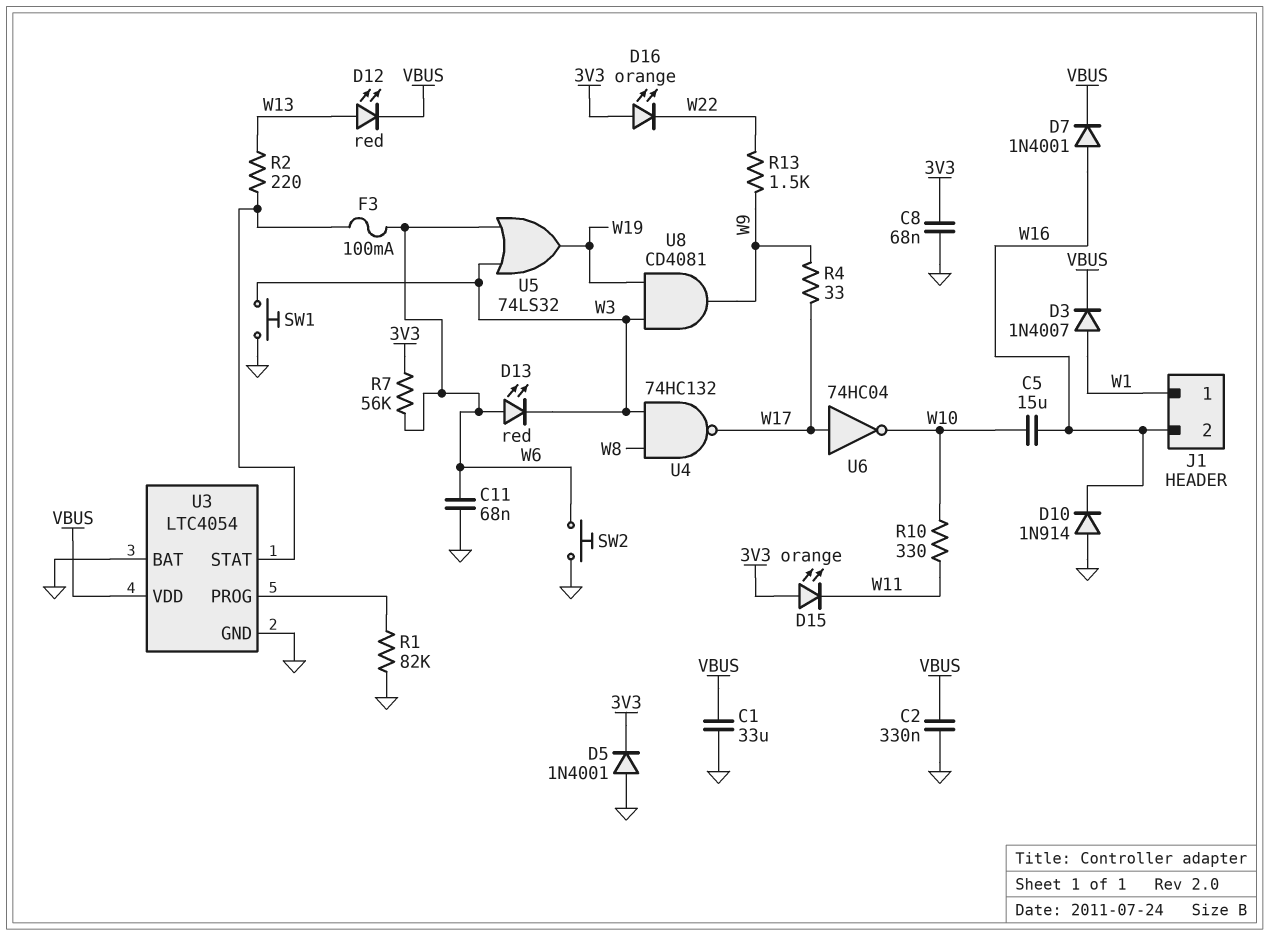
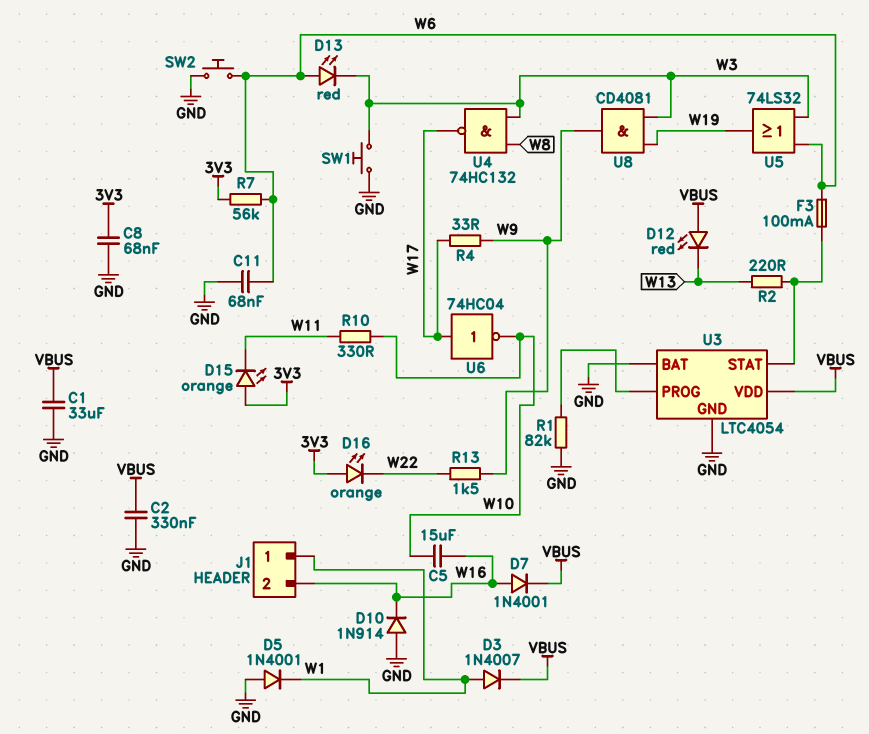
D5: diode 1N4001 (A GND, K 3V3) -> diode 1N4001 (A GND, K W1)
D12: LED red (A W13, K VBUS) -> LED red (A VBUS, K W13)

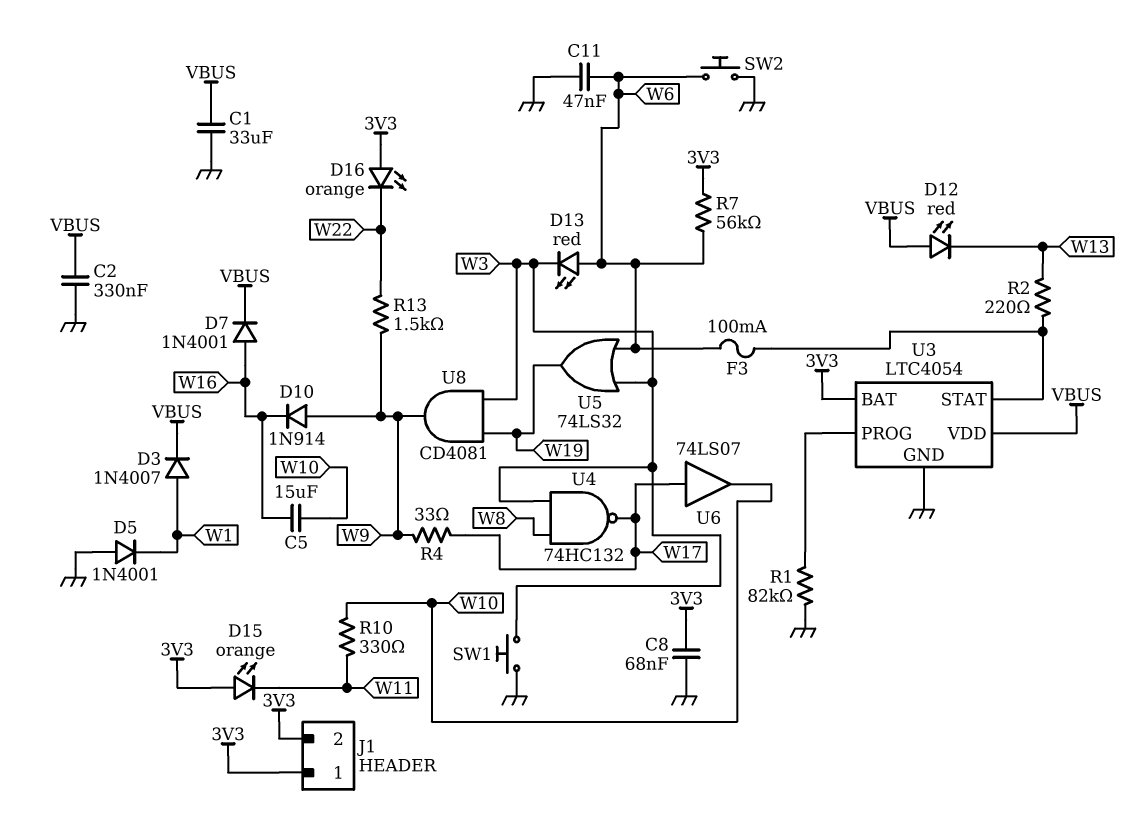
C11: 68nF (GND, W6) -> 47nF (GND, W6)
D10: diode 1N914 (A GND, K W16) -> diode 1N914 (A W9, K W16)
J1 pin 1: W1 -> 3V3
J1 pin 2: W16 -> 3V3
U3 pin BAT: GND -> 3V3
U6: NOT 74HC04 (in W17, out W10) -> buffer 74LS07 (in W17, out W10)

